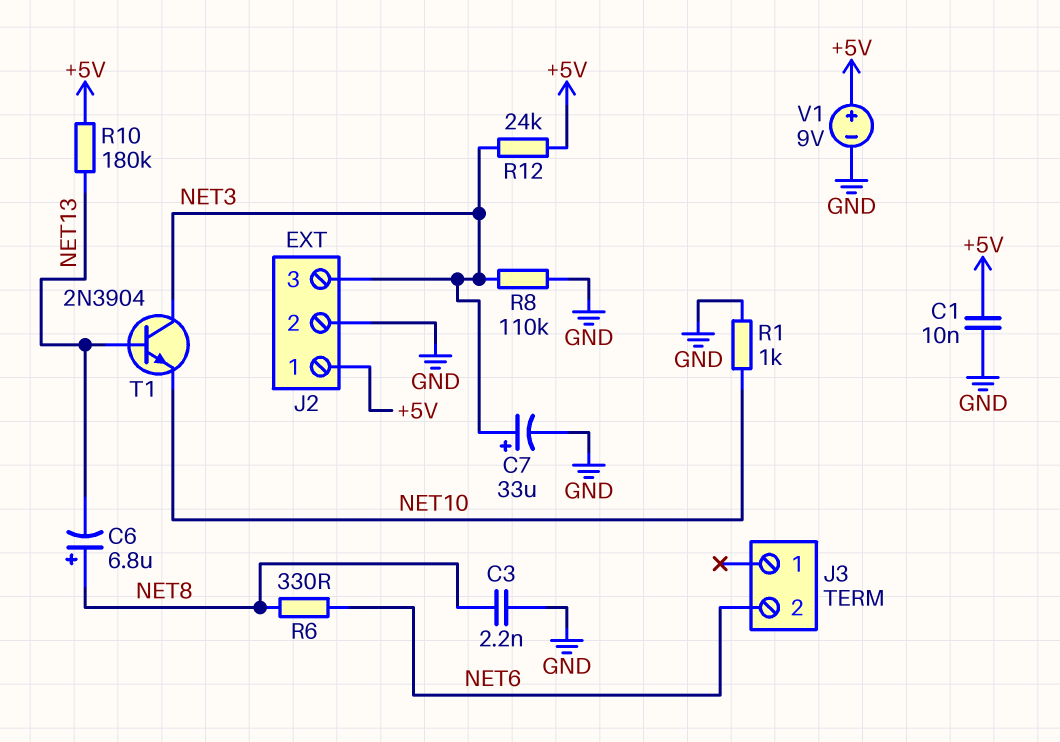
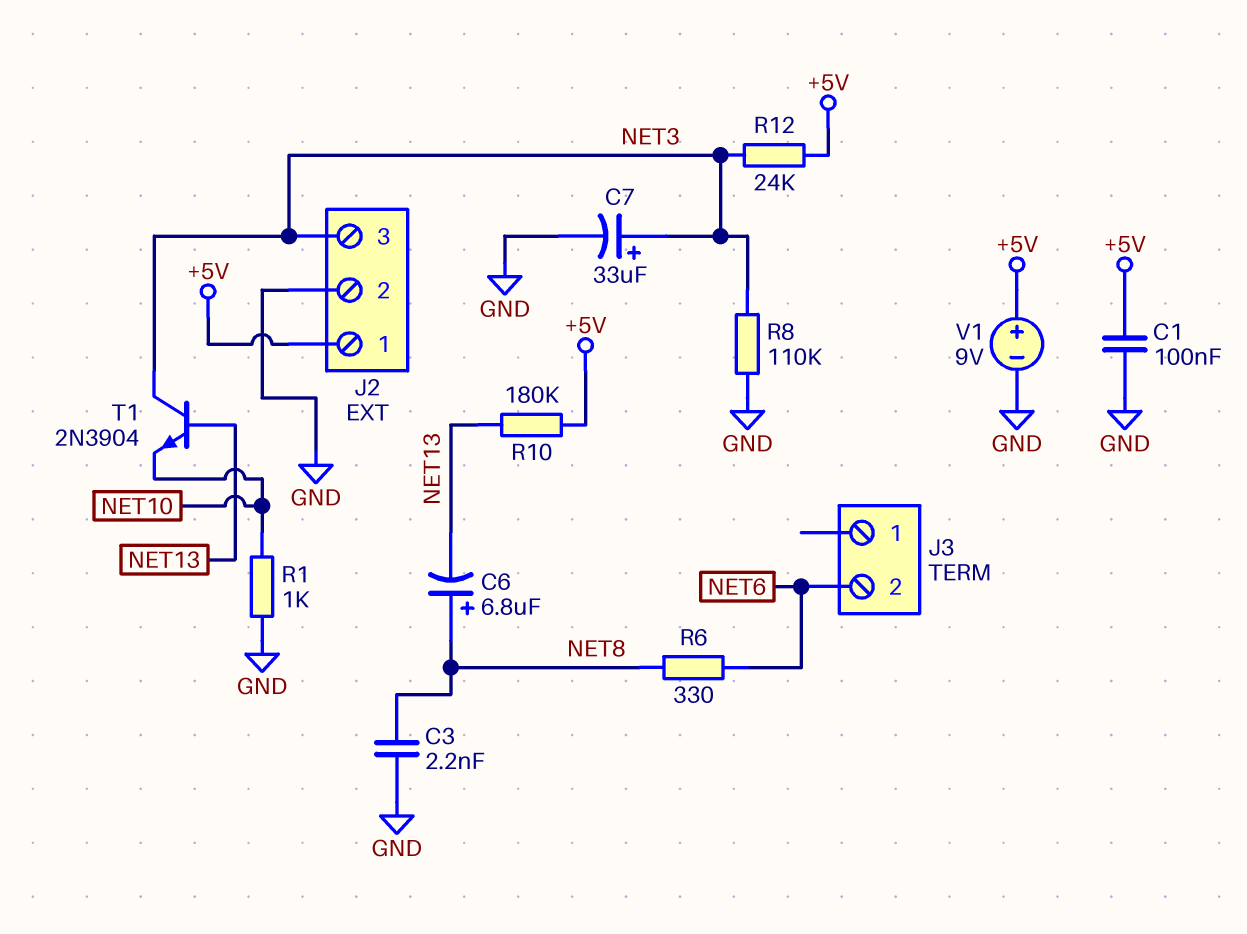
C1: 10nF (+5V, GND) -> 100nF (+5V, GND)

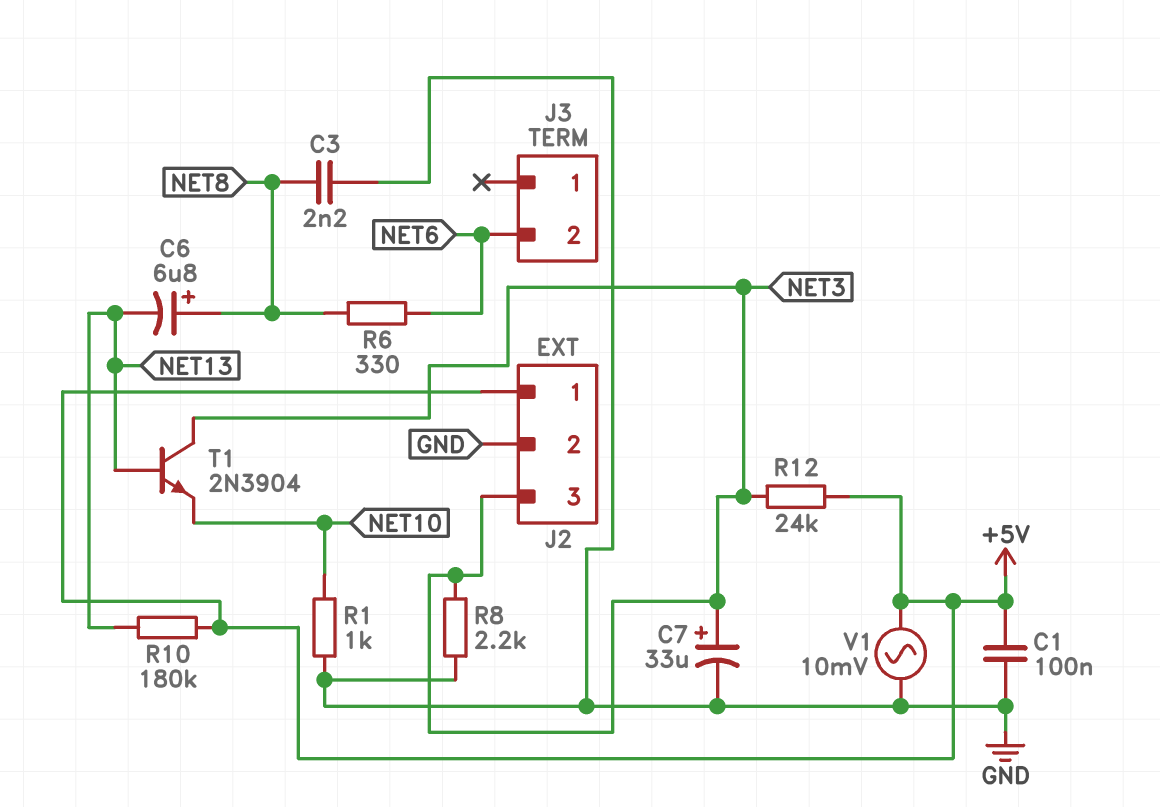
R8: 110k (GND, NET3) -> 2.2k (GND, NET3)
V1: 9V (plus +5V, minus GND) -> AC 10mV (+5V, GND)

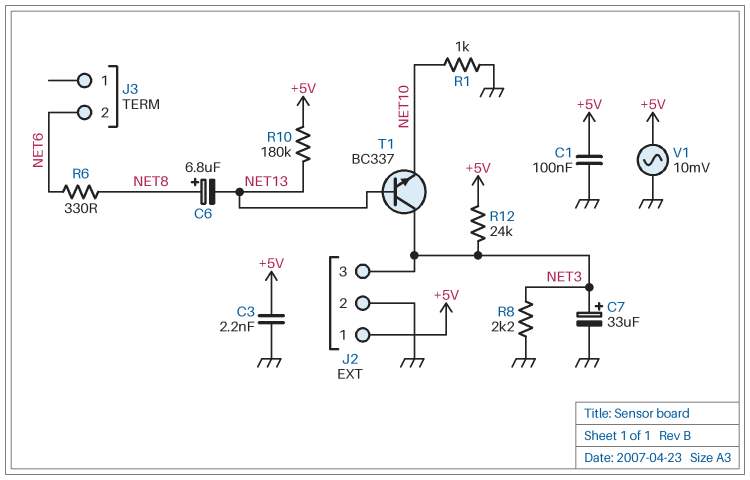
C3: 2.2nF (GND, NET8) -> 2.2nF (+5V, GND)
T1: NPN 2N3904 (B NET13, C NET3, E NET10) -> NPN BC337 (B NET13, C NET3, E NET10)

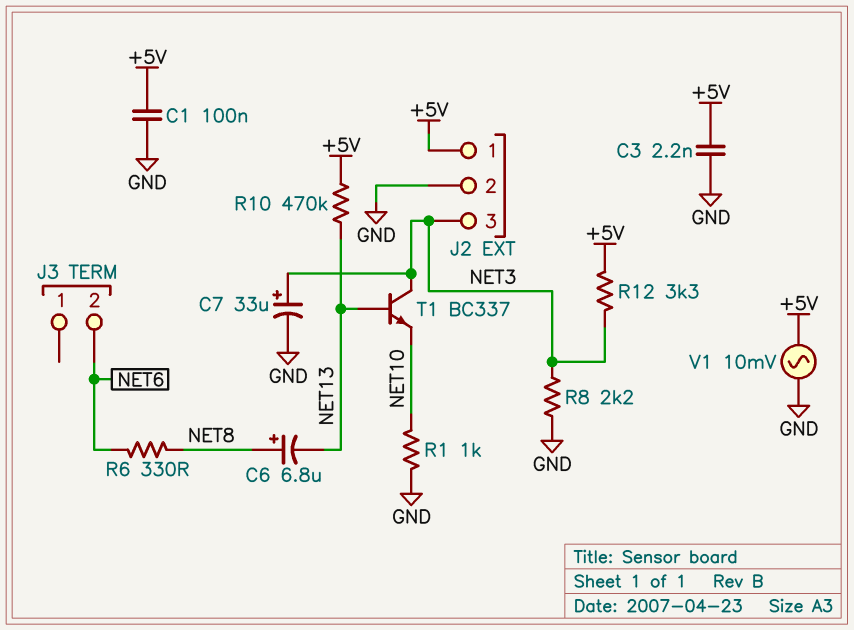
R10: 180k (+5V, NET13) -> 470k (+5V, NET13)
R12: 24k (+5V, NET3) -> 3.3k (+5V, NET3)

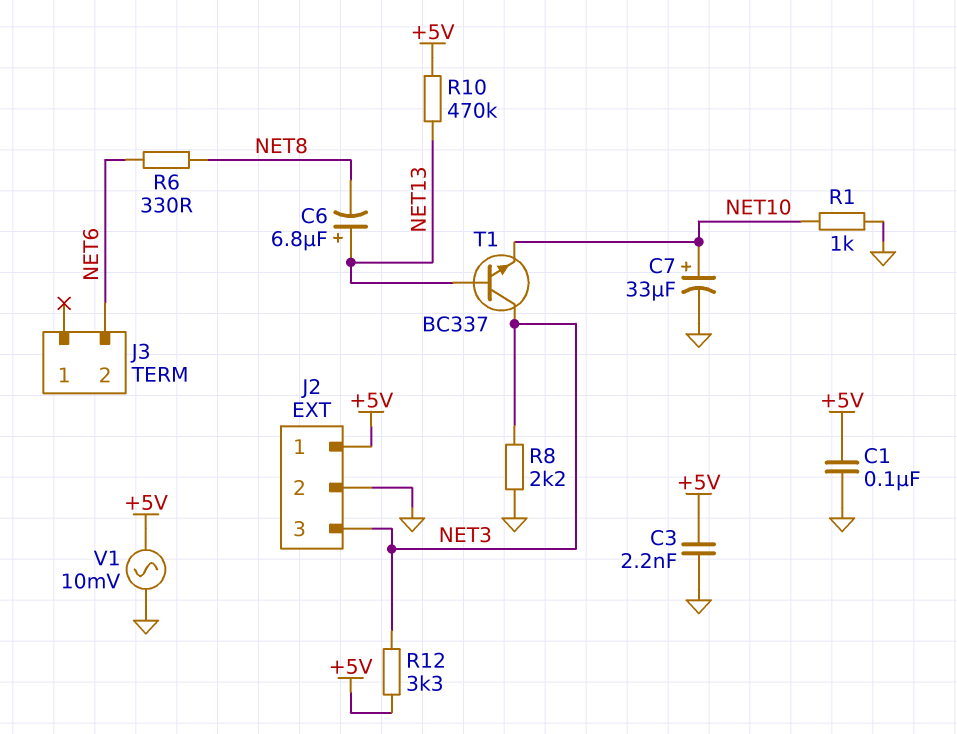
C6: 6.8uF (plus NET8, minus NET13) -> 6.8uF (plus NET13, minus NET8)
C7: 33uF (plus NET3, minus GND) -> 33uF (plus NET10, minus GND)

